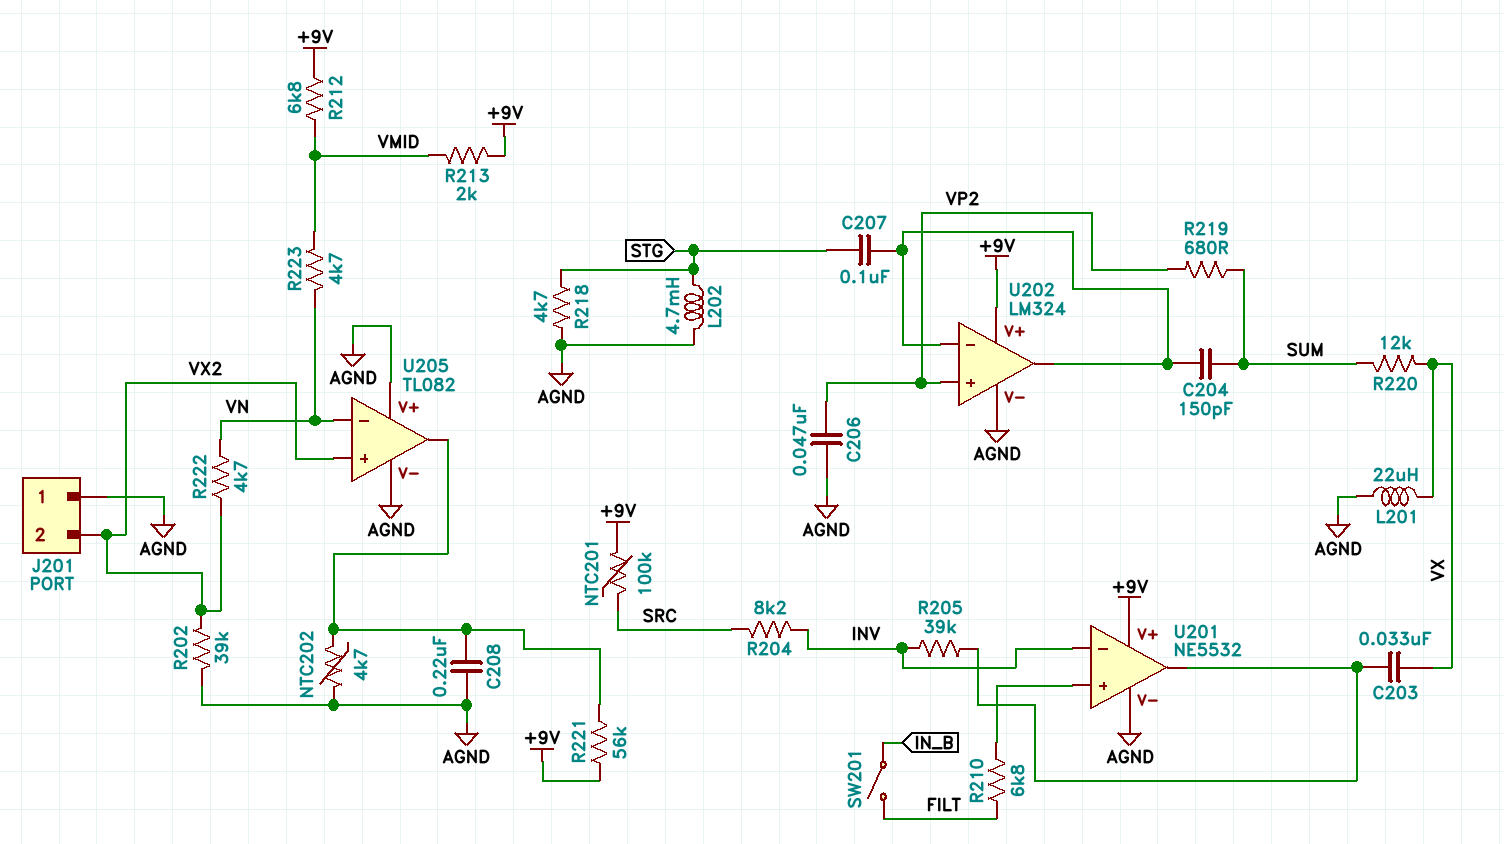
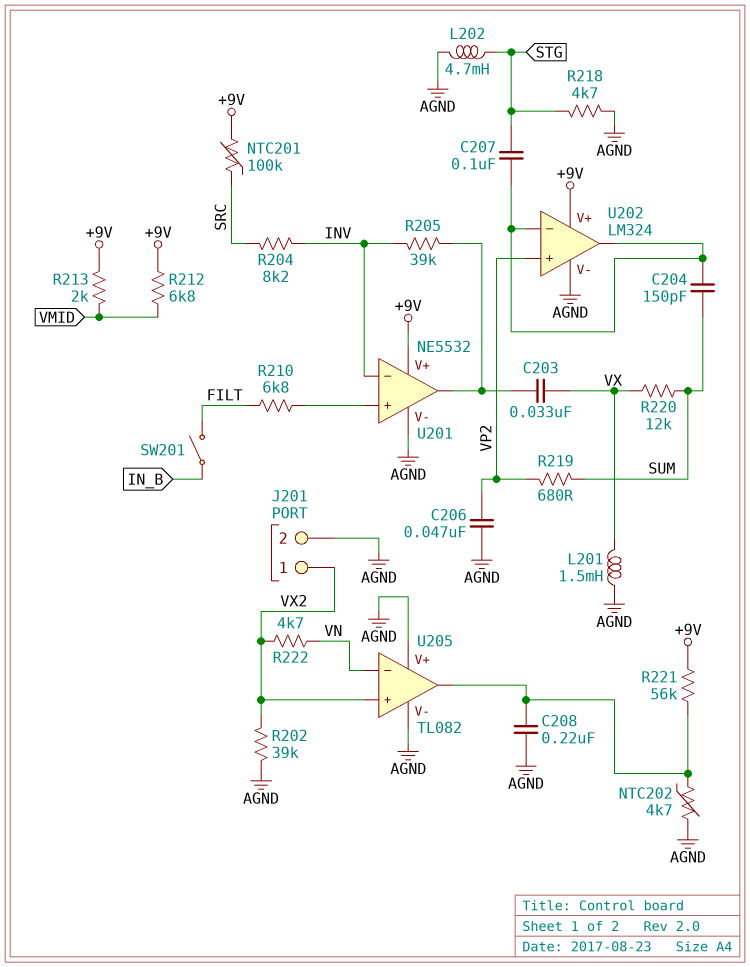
J201 pin 1: AGND -> VX2
J201 pin 2: VX2 -> AGND
L201: 22uH (AGND, VX) -> 1.5mH (AGND, VX)
R223: 4.7k (VMID, VN) -> none

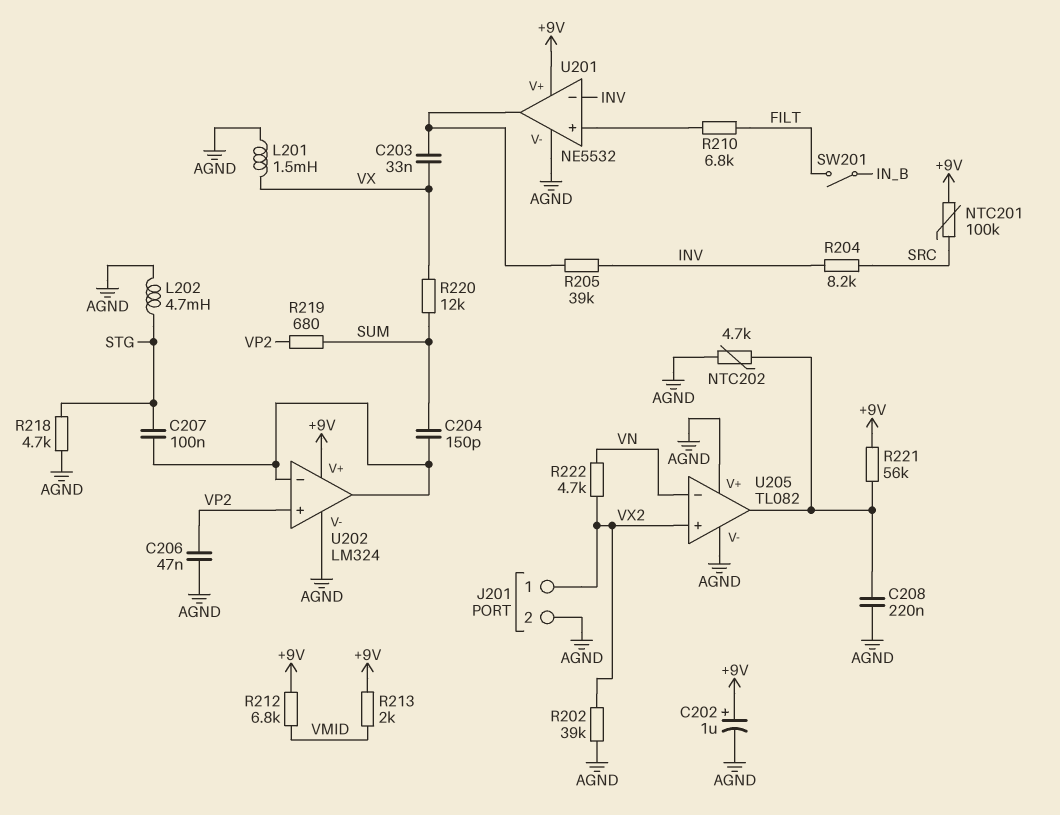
C202: none -> 1uF (plus +9V, minus AGND)

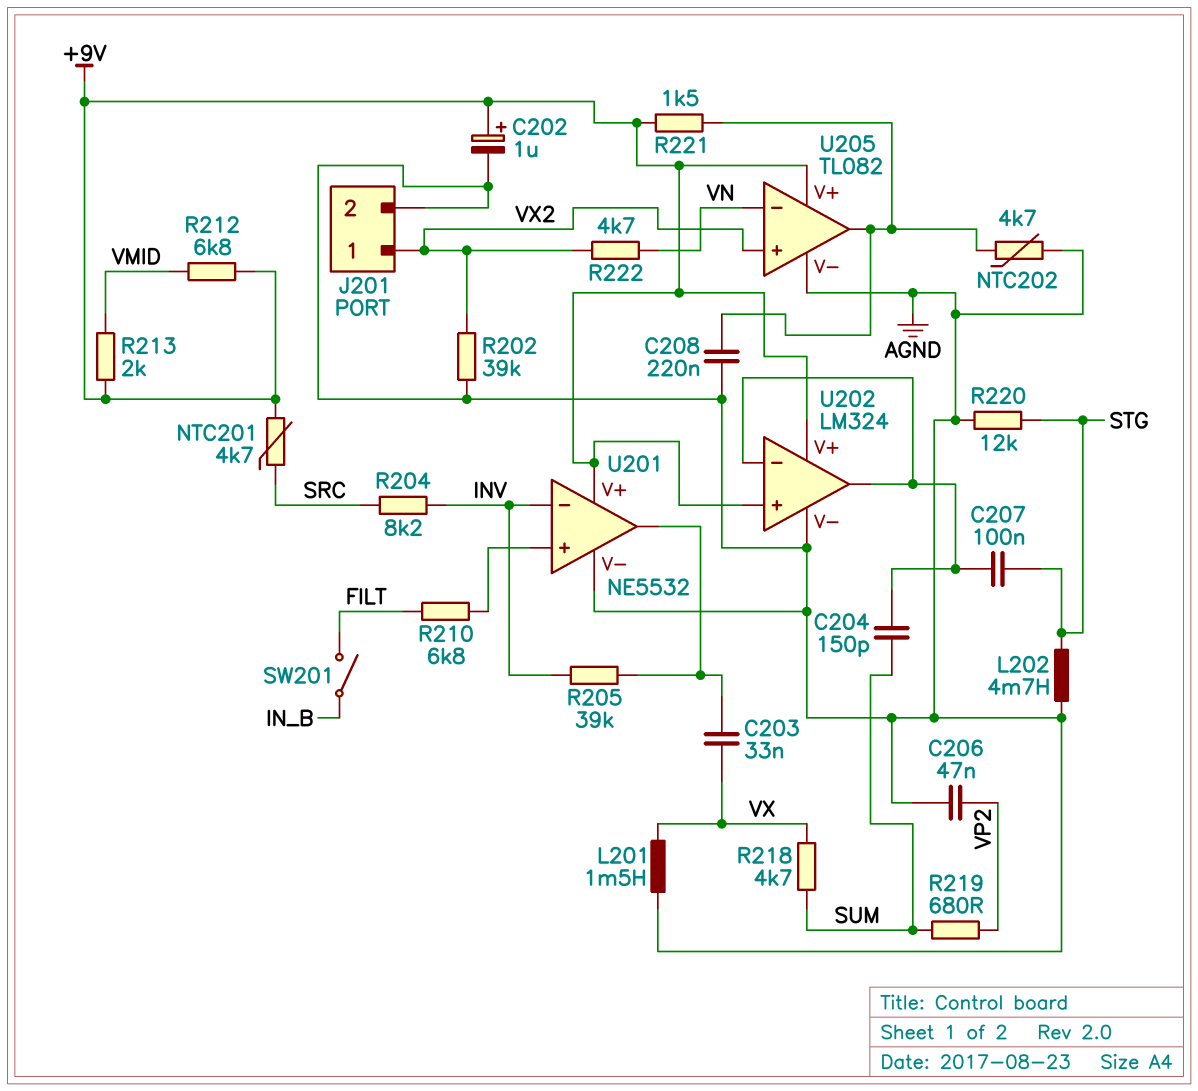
NTC201: 100k (+9V, SRC) -> 4.7k (+9V, SRC)
R218: 4.7k (AGND, STG) -> 4.7k (SUM, VX)
R220: 12k (SUM, VX) -> 12k (AGND, STG)
R221: 56k (+9V, U205/out) -> 1.5k (+9V, U205/out)
U202 pin in+: VP2 -> +9V
U205 pin V+: AGND -> +9V

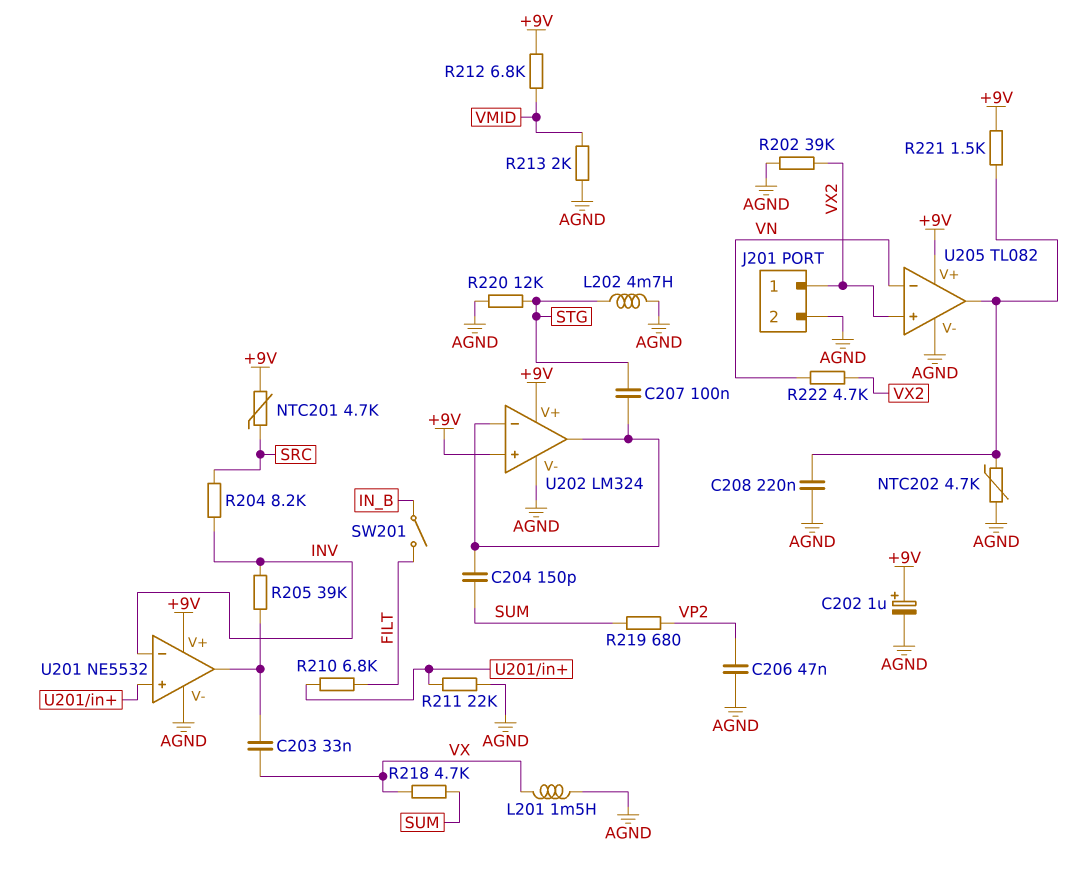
R211: none -> 22k (AGND, U201/in+)
R213: 2k (+9V, VMID) -> 2k (AGND, VMID)

